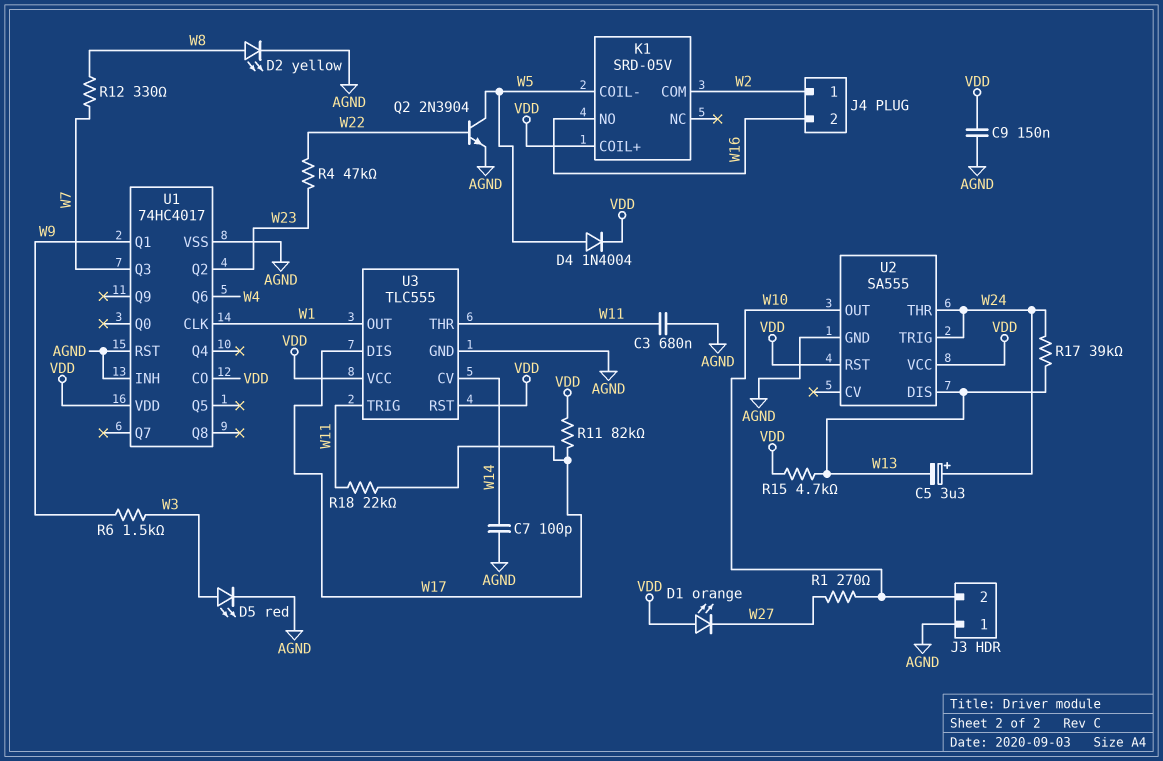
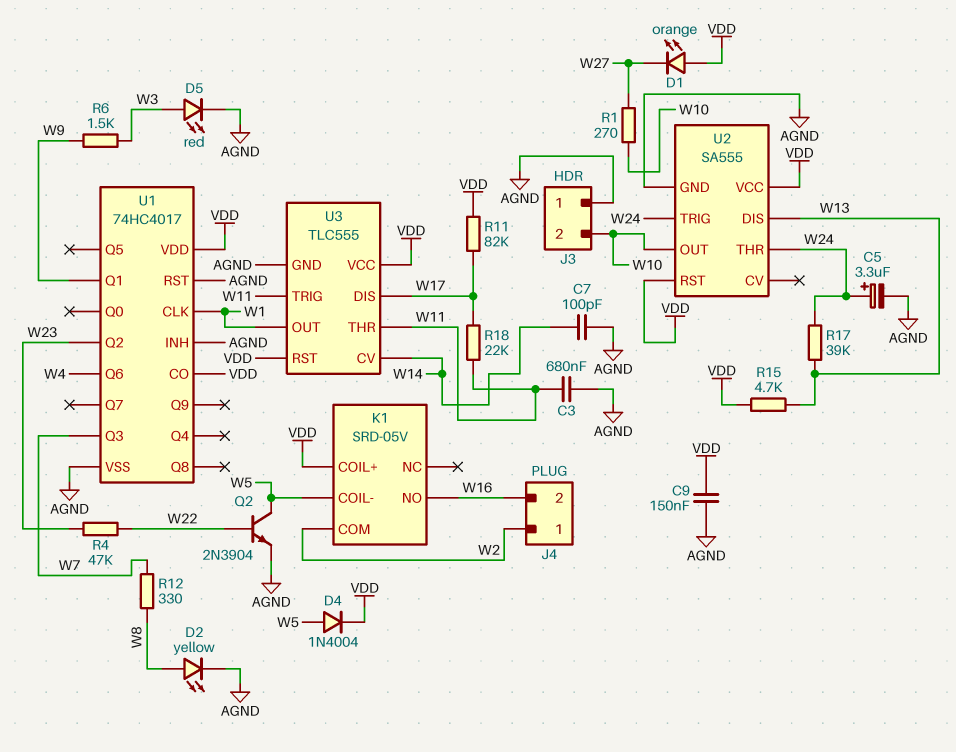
C5: 3.3uF (plus W24, minus W13) -> 3.3uF (plus W24, minus AGND)

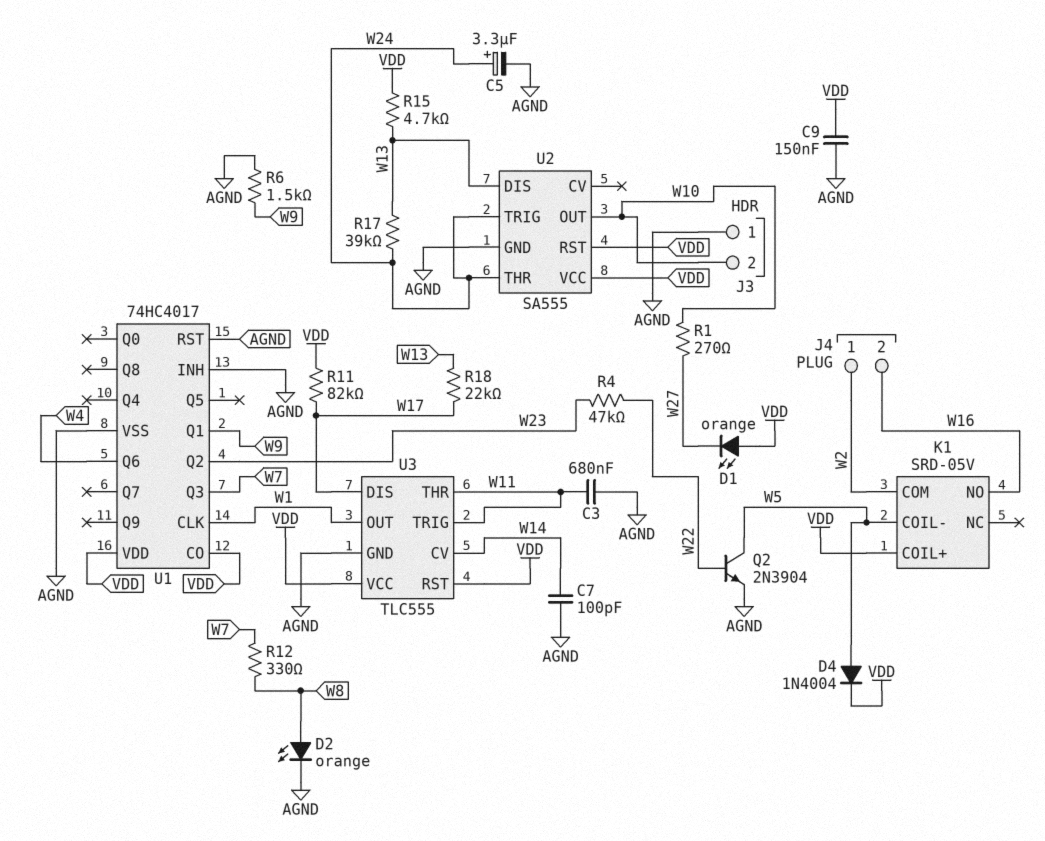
D2: LED yellow (A W8, K AGND) -> LED orange (A W8, K AGND)
D5: LED red (A W3, K AGND) -> none
R6: 1.5k (W3, W9) -> 1.5k (AGND, W9)
R18: 22k (W11, W17) -> 22k (W13, W17)

